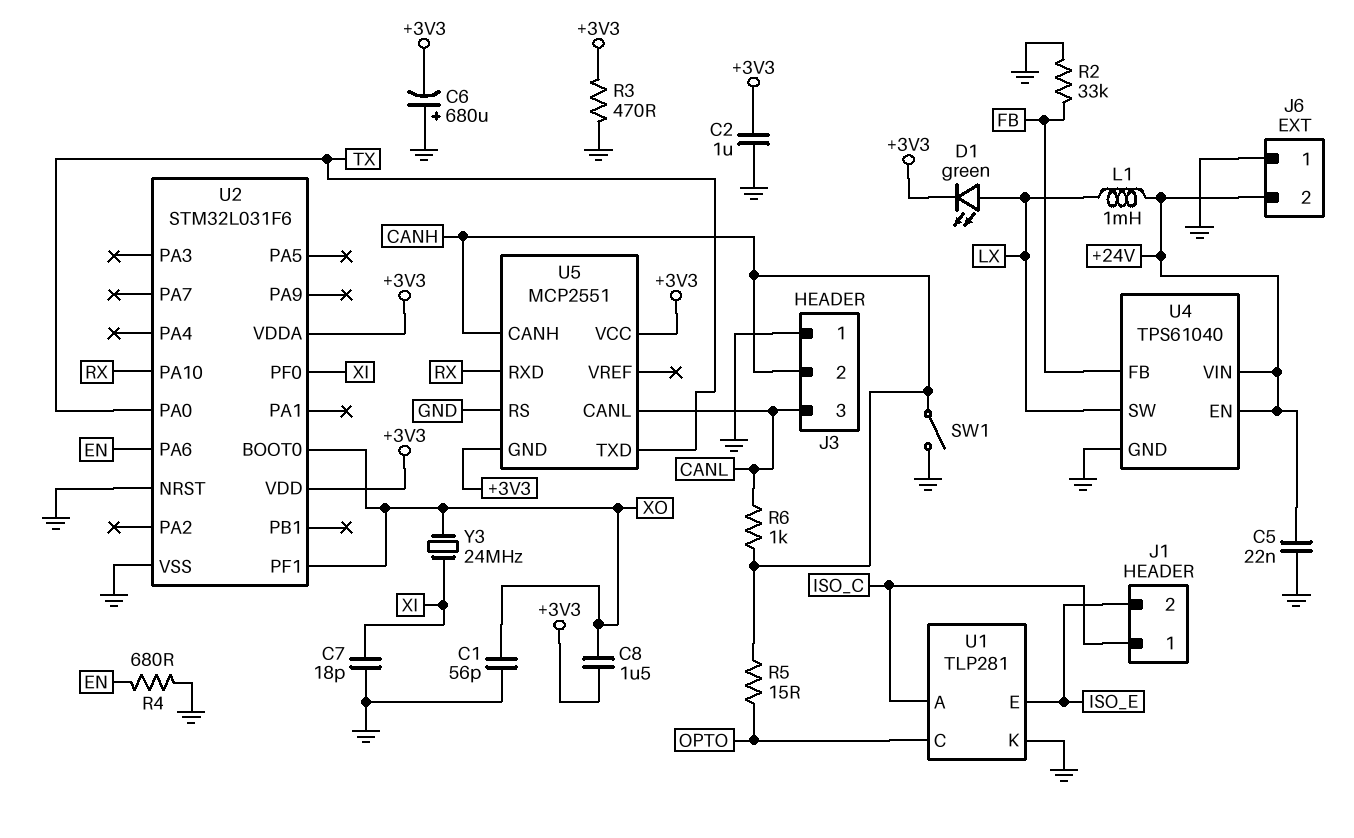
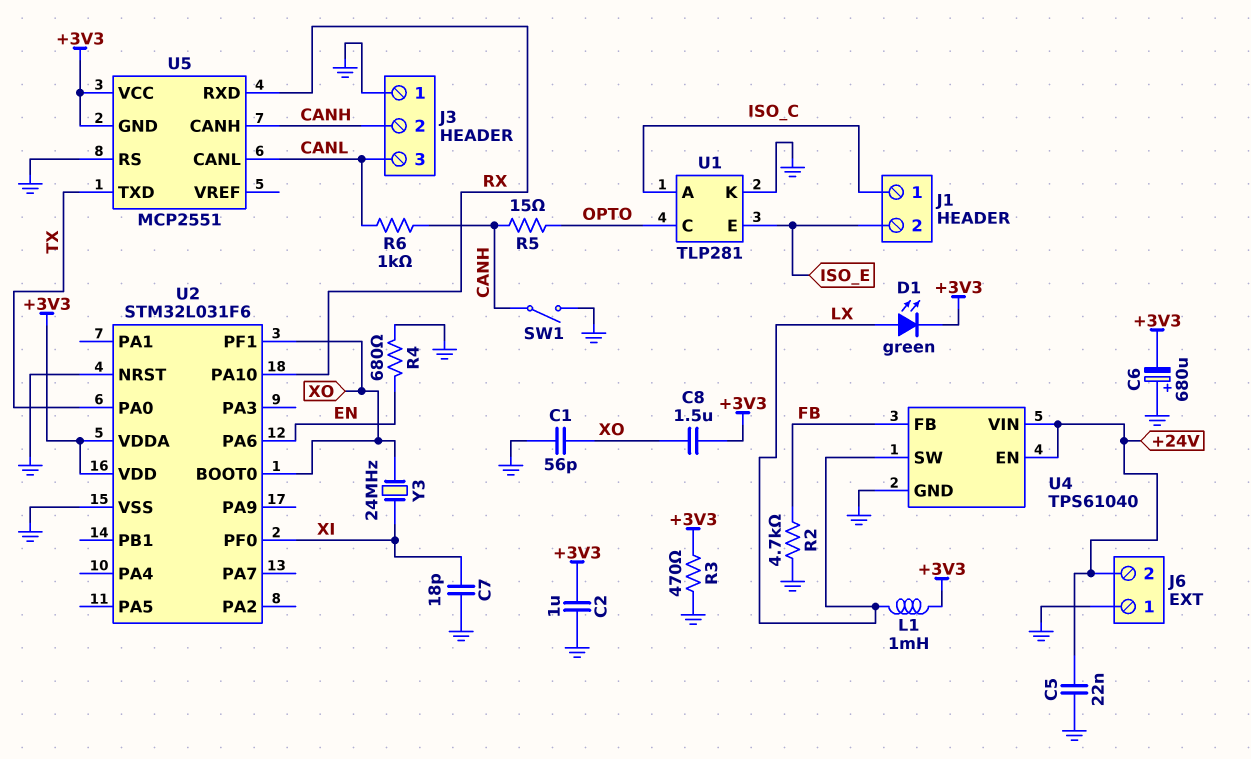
L1: 1mH (+24V, LX) -> 1mH (+3V3, LX)
R2: 33k (FB, GND) -> 4.7k (FB, GND)

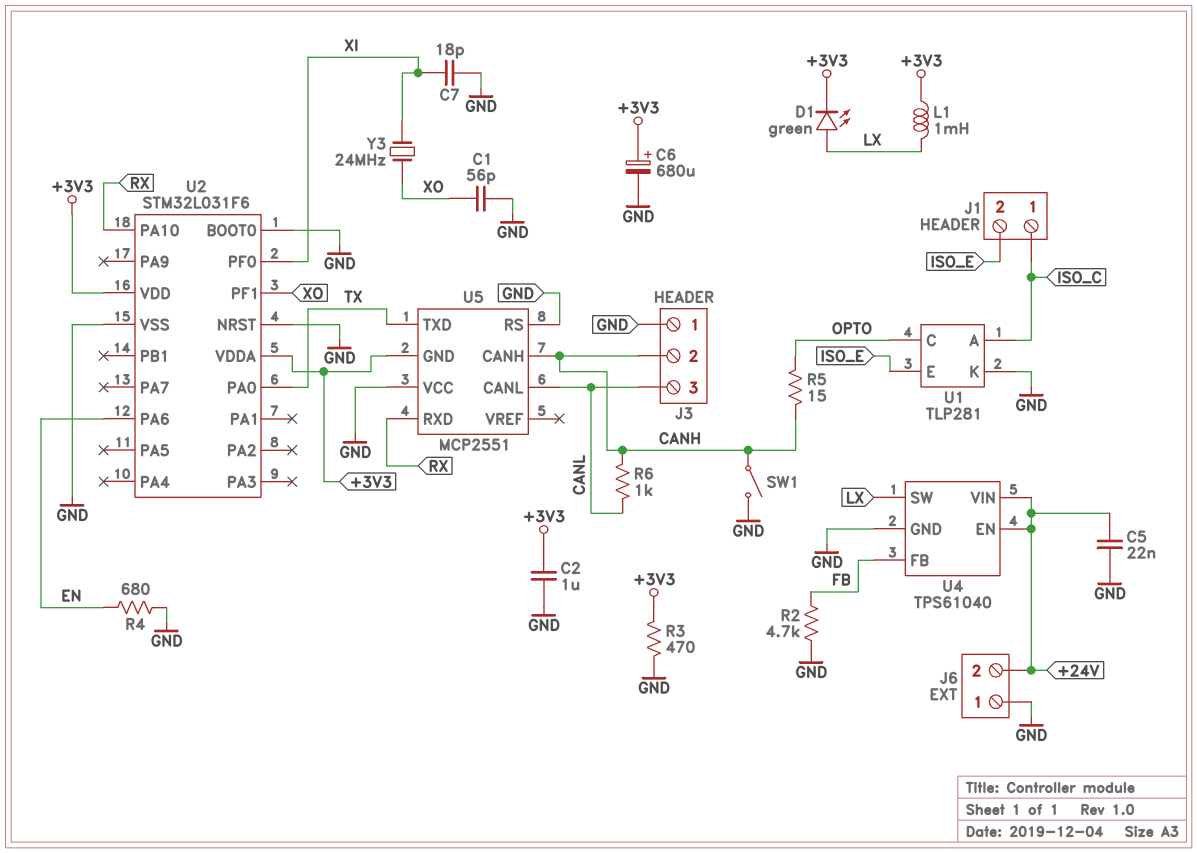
C6: 680uF (plus GND, minus +3V3) -> 680uF (plus +3V3, minus GND)
C8: 1.5uF (+3V3, XO) -> none
U2 pin BOOT0: XO -> GND
U5 pin VCC: +3V3 -> GND

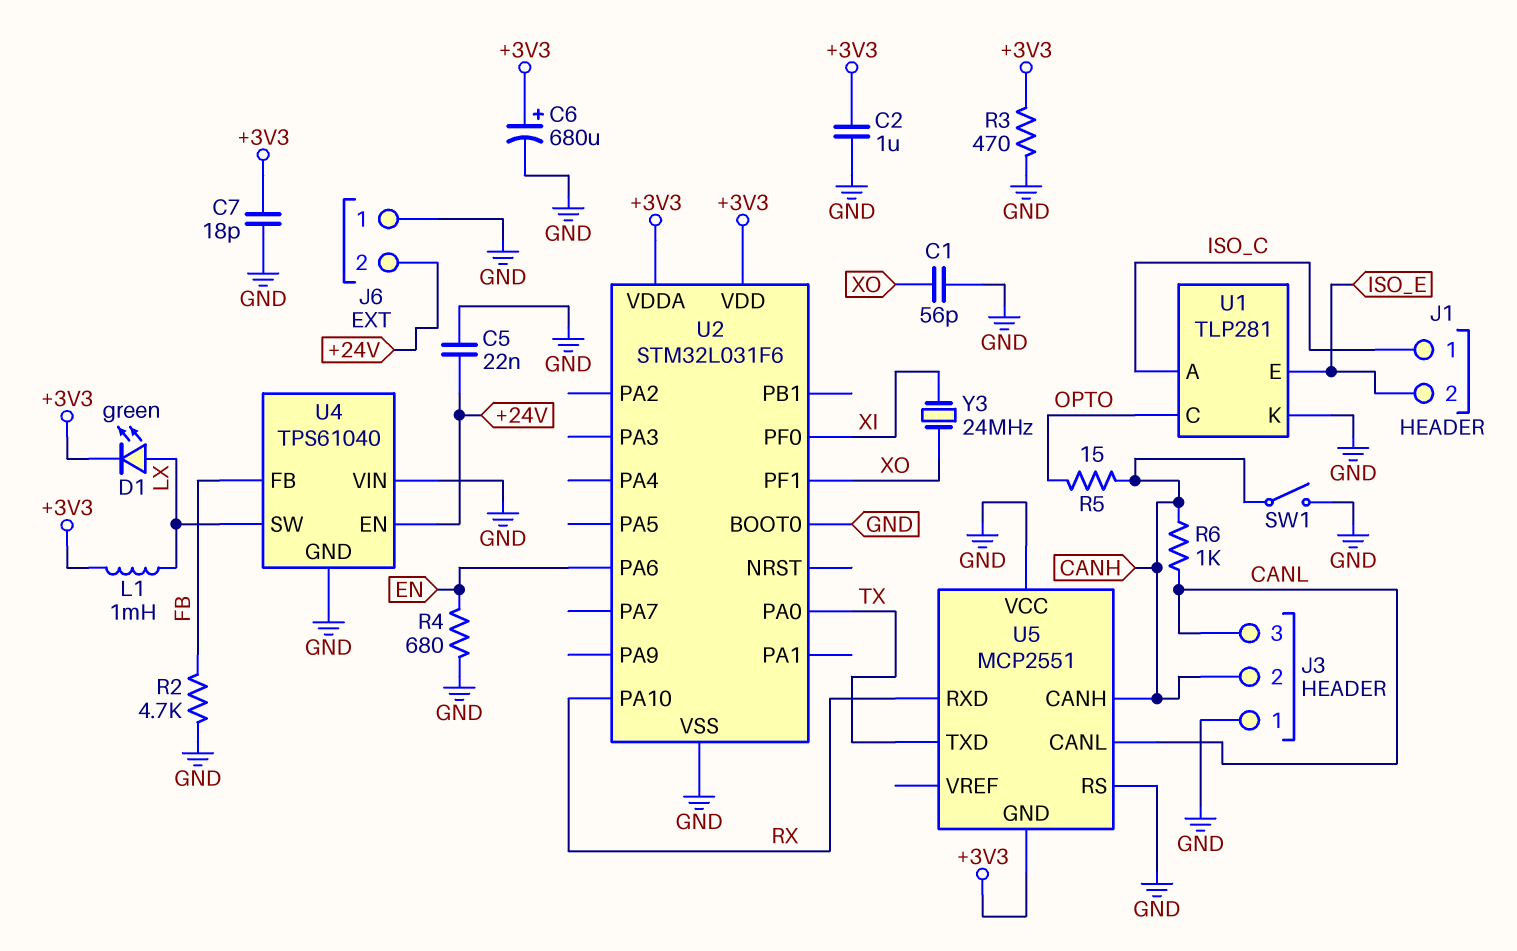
C7: 18pF (GND, XI) -> 18pF (+3V3, GND)
U2 pin NRST: GND -> none
U4 pin VIN: +24V -> GND

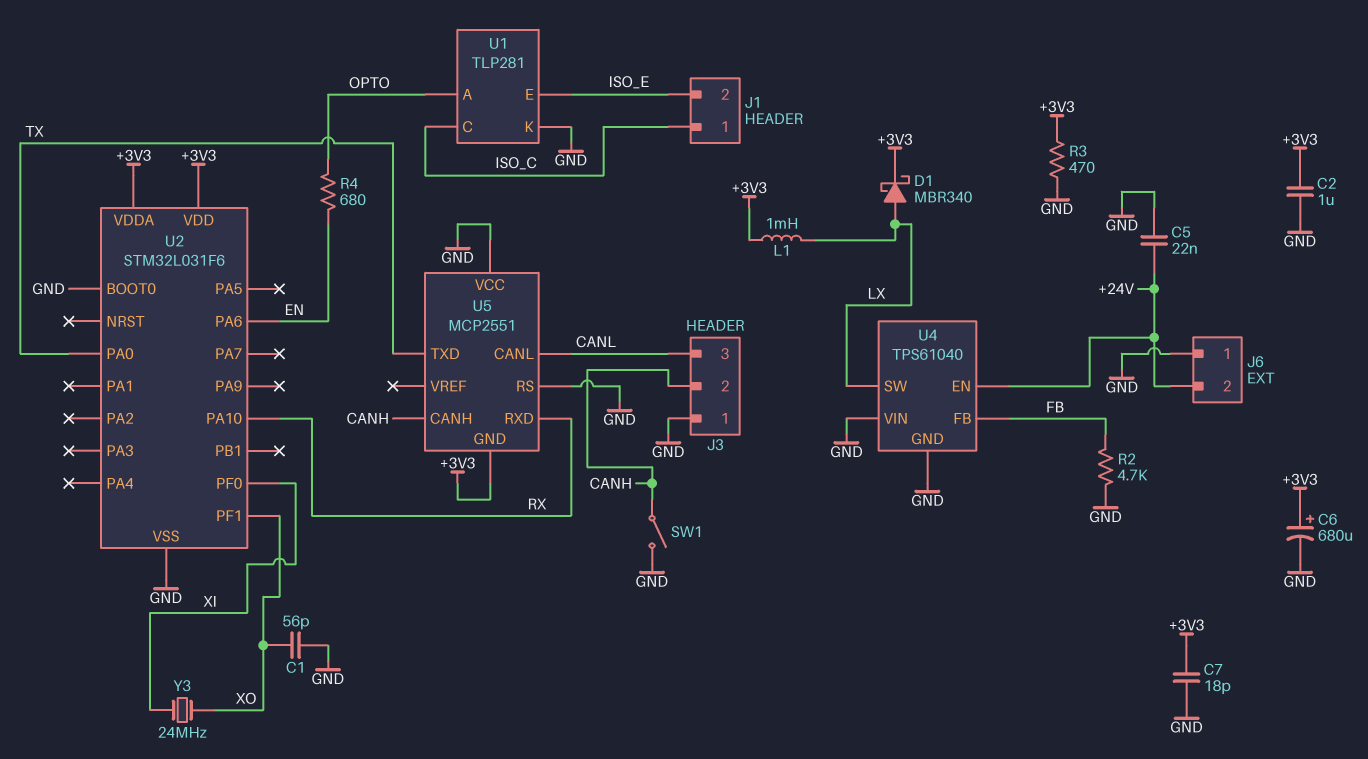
D1: LED green (A LX, K +3V3) -> schottky MBR340 (A LX, K +3V3)
R4: 680 (EN, GND) -> 680 (EN, OPTO)
R5: 15 (CANH, OPTO) -> none
R6: 1k (CANH, CANL) -> none
U1 pin A: ISO_C -> OPTO
U1 pin C: OPTO -> ISO_C

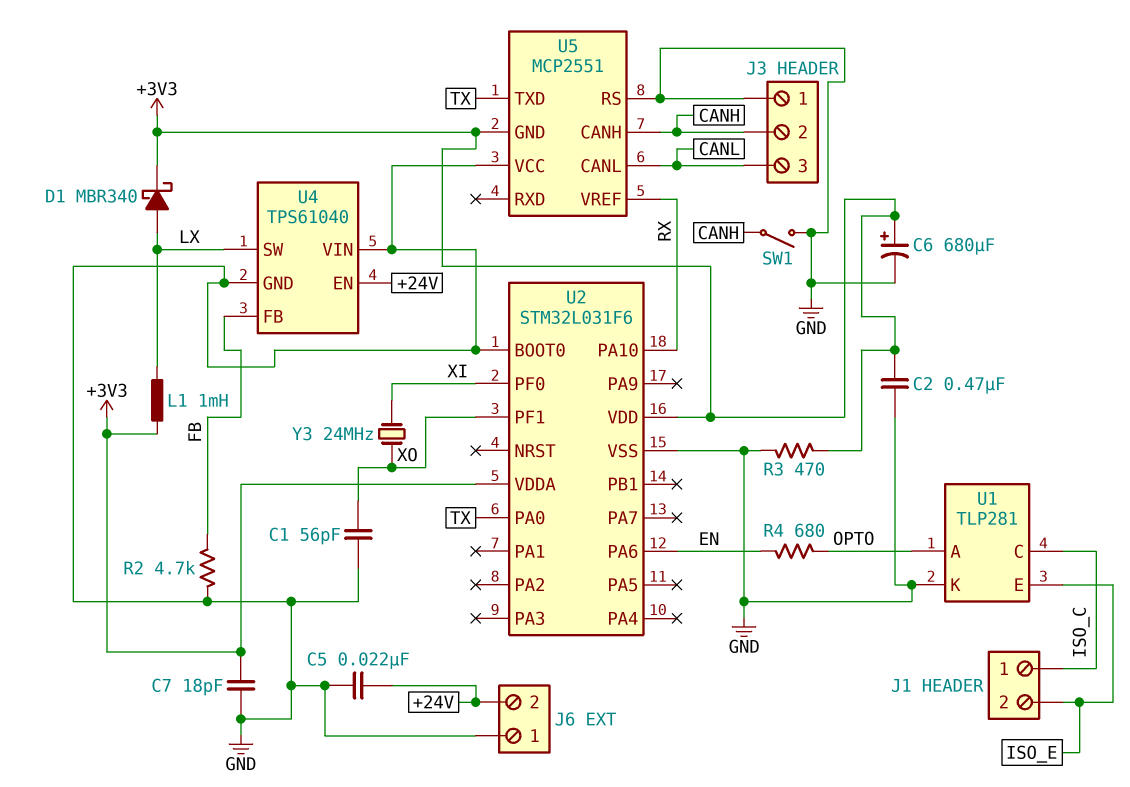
C2: 1uF (+3V3, GND) -> 470nF (+3V3, GND)
U5 pin RXD: RX -> none
U5 pin VREF: none -> RX

